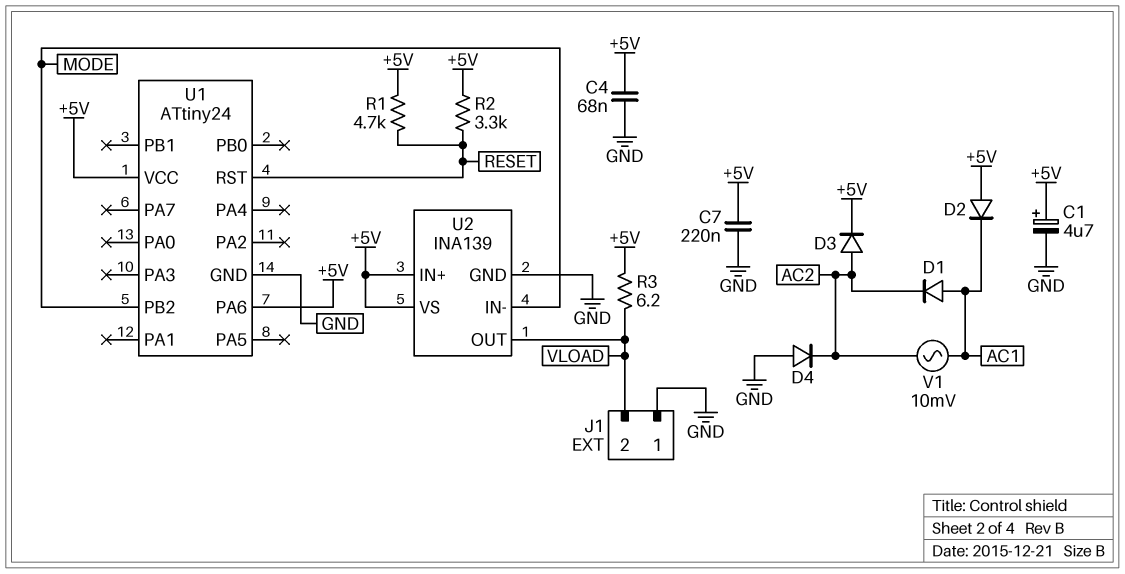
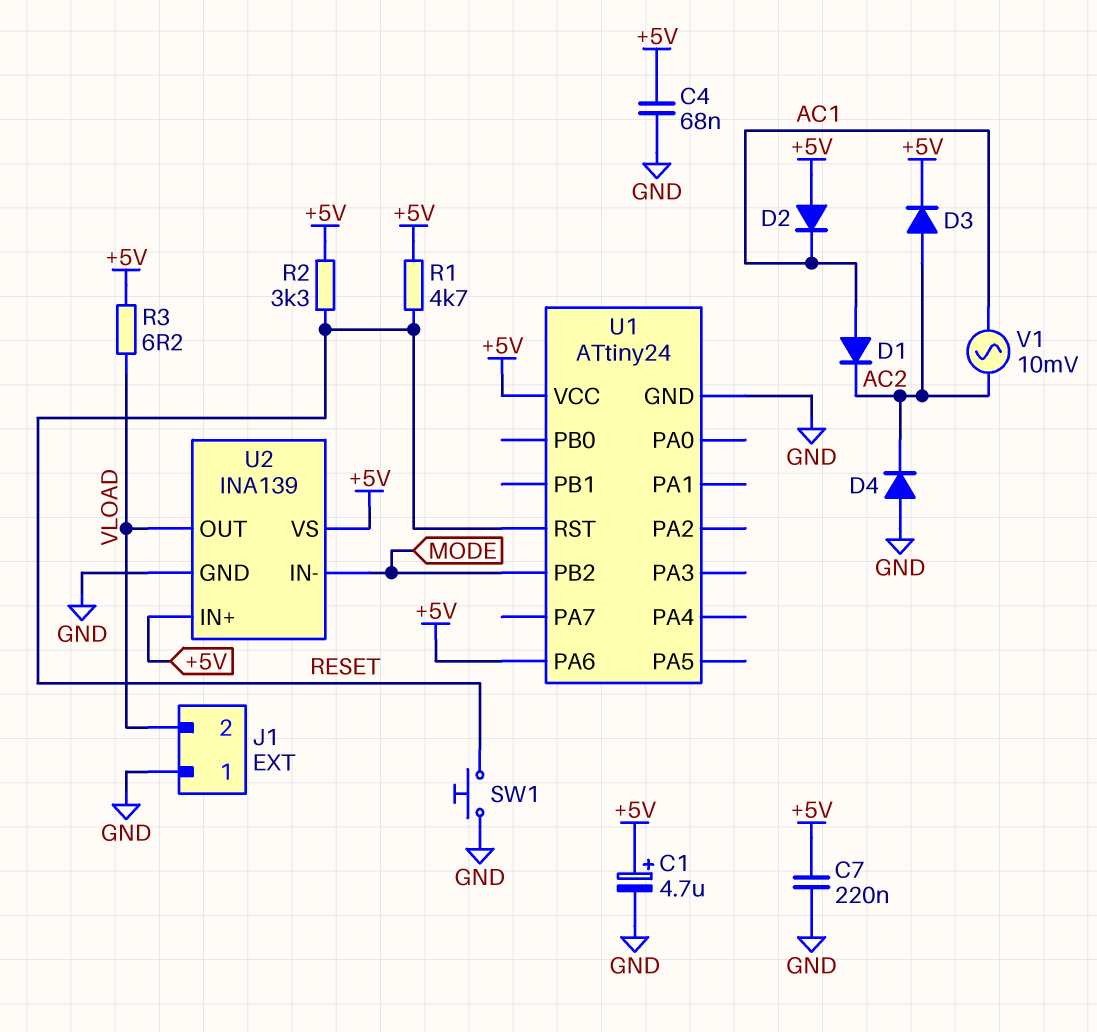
SW1: none -> button (GND, RESET)

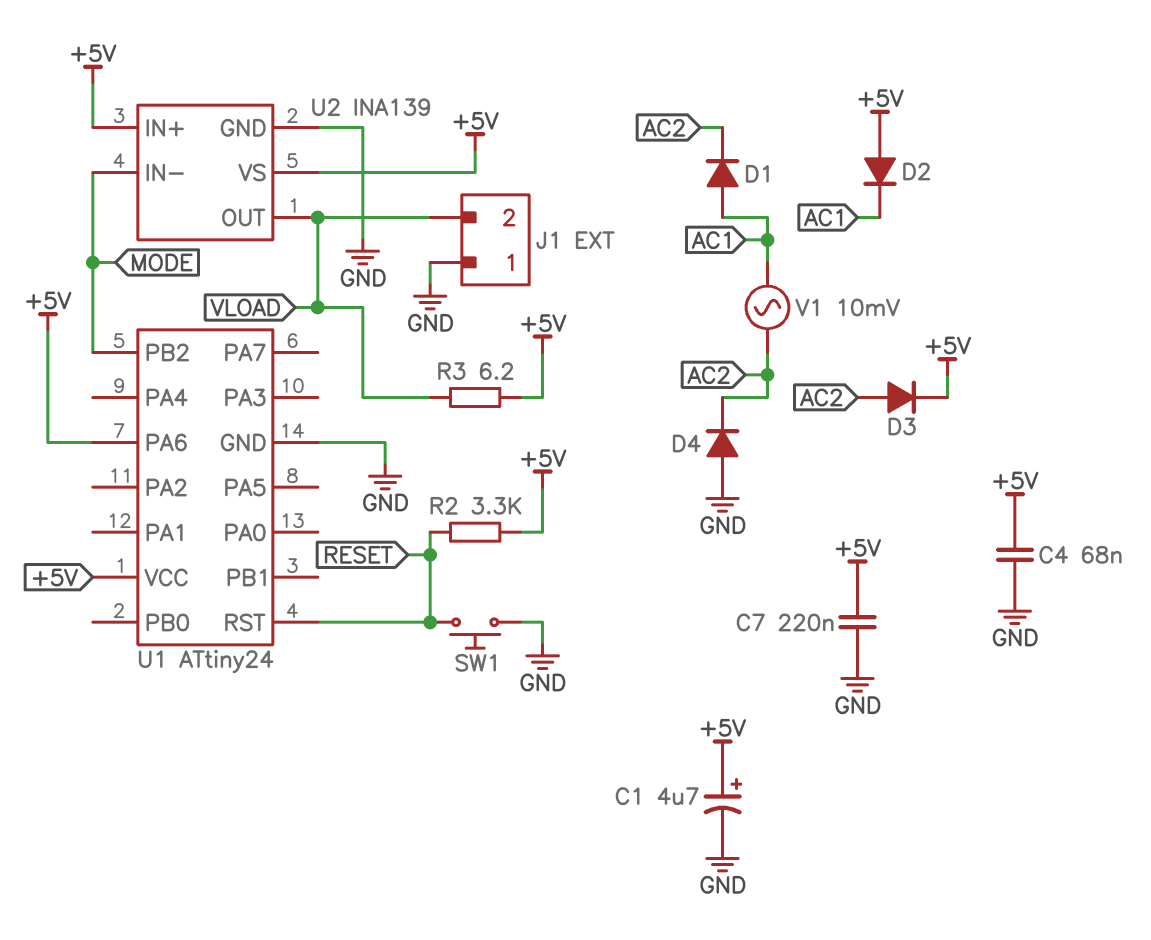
R1: 4.7k (+5V, RESET) -> none

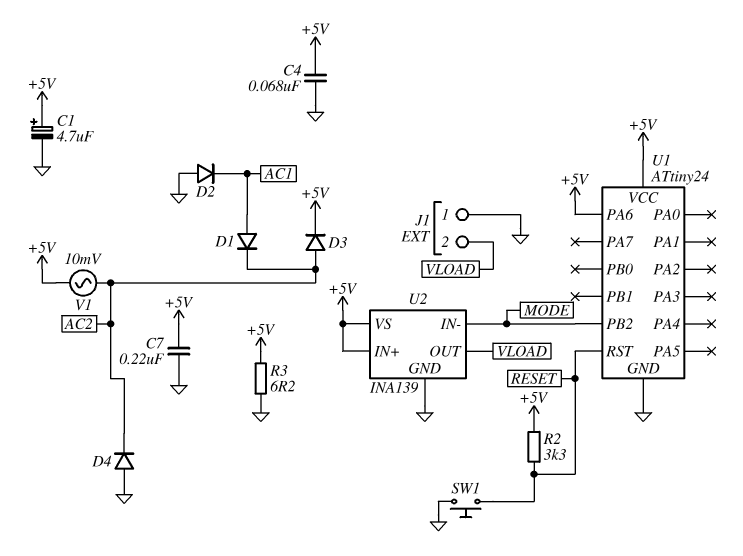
D2: diode (A +5V, K AC1) -> diode (A GND, K AC1)
R3: 6.2 (+5V, VLOAD) -> 6.2 (+5V, GND)
V1: AC 10mV (AC1, AC2) -> AC 10mV (+5V, AC2)

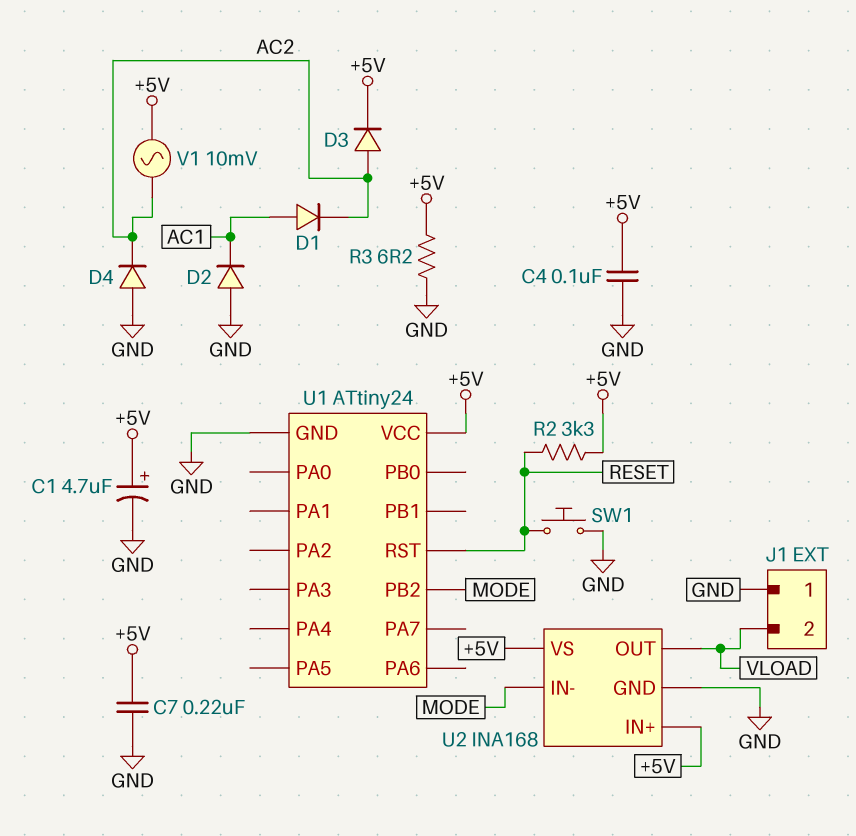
C4: 68nF (+5V, GND) -> 100nF (+5V, GND)
U1 pin PA6: +5V -> none
U2: INA139 -> INA168

